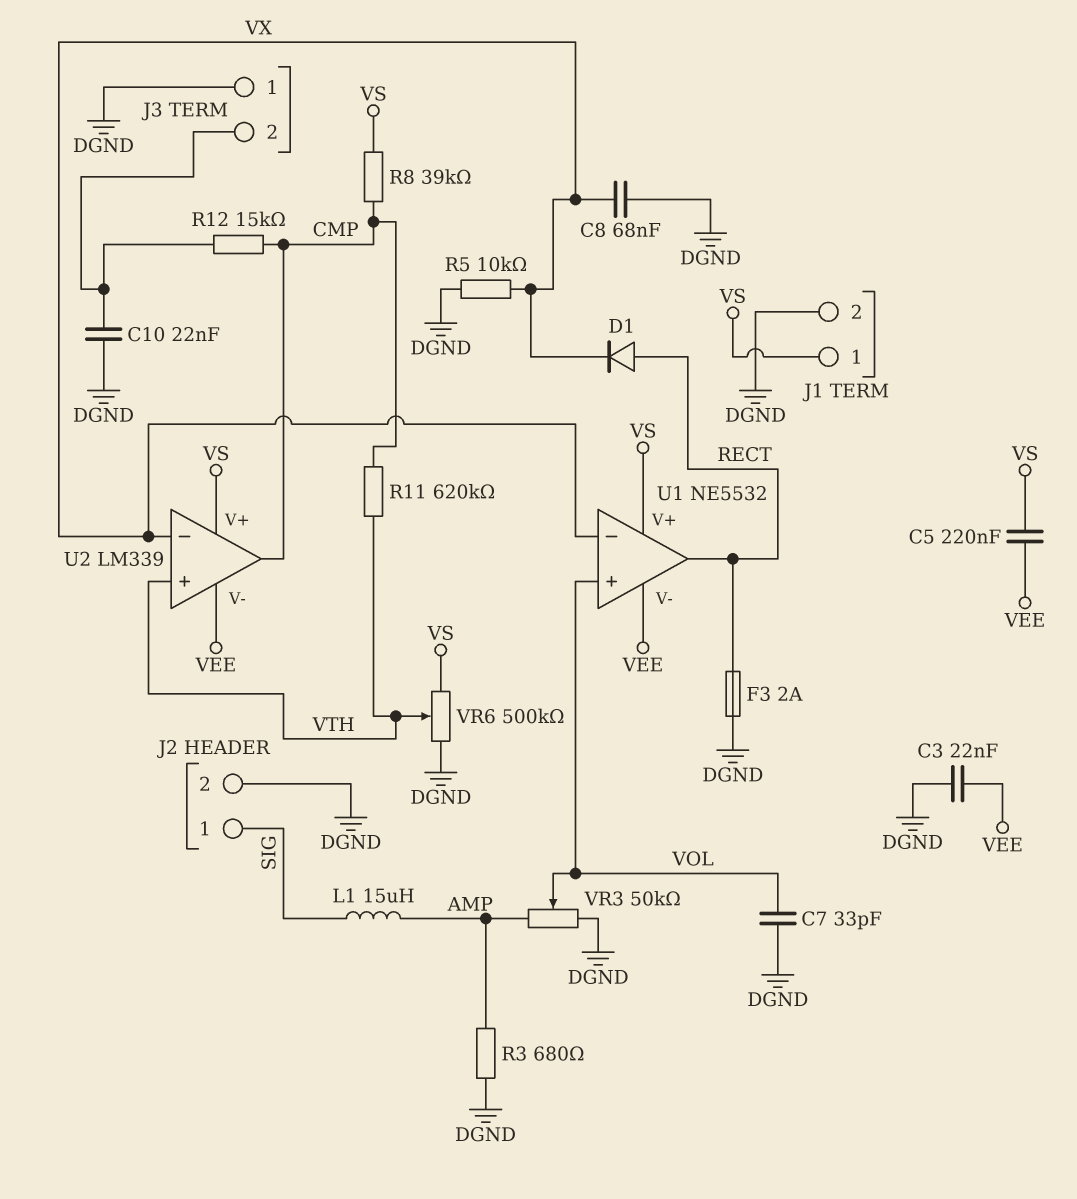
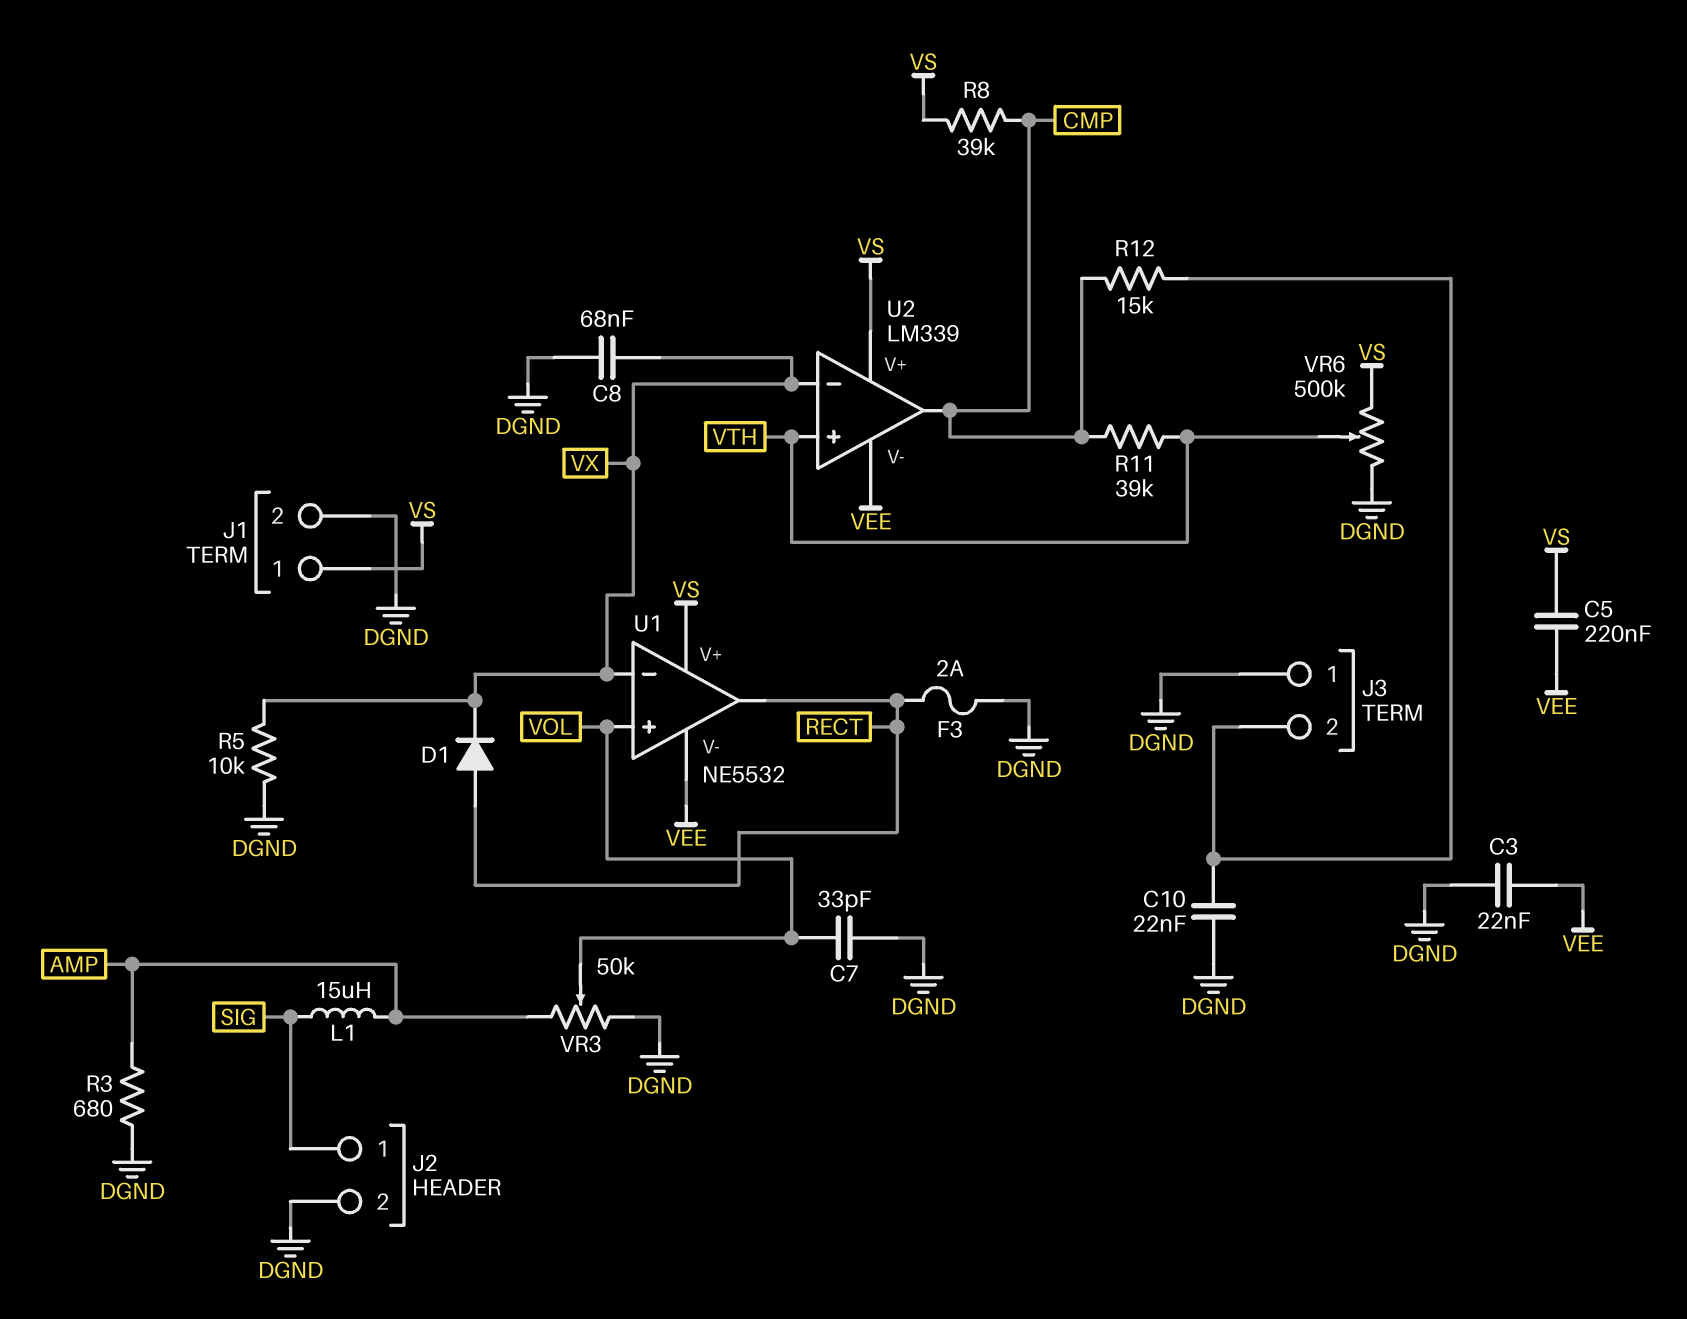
R11: 620k (CMP, VTH) -> 39k (CMP, VTH)

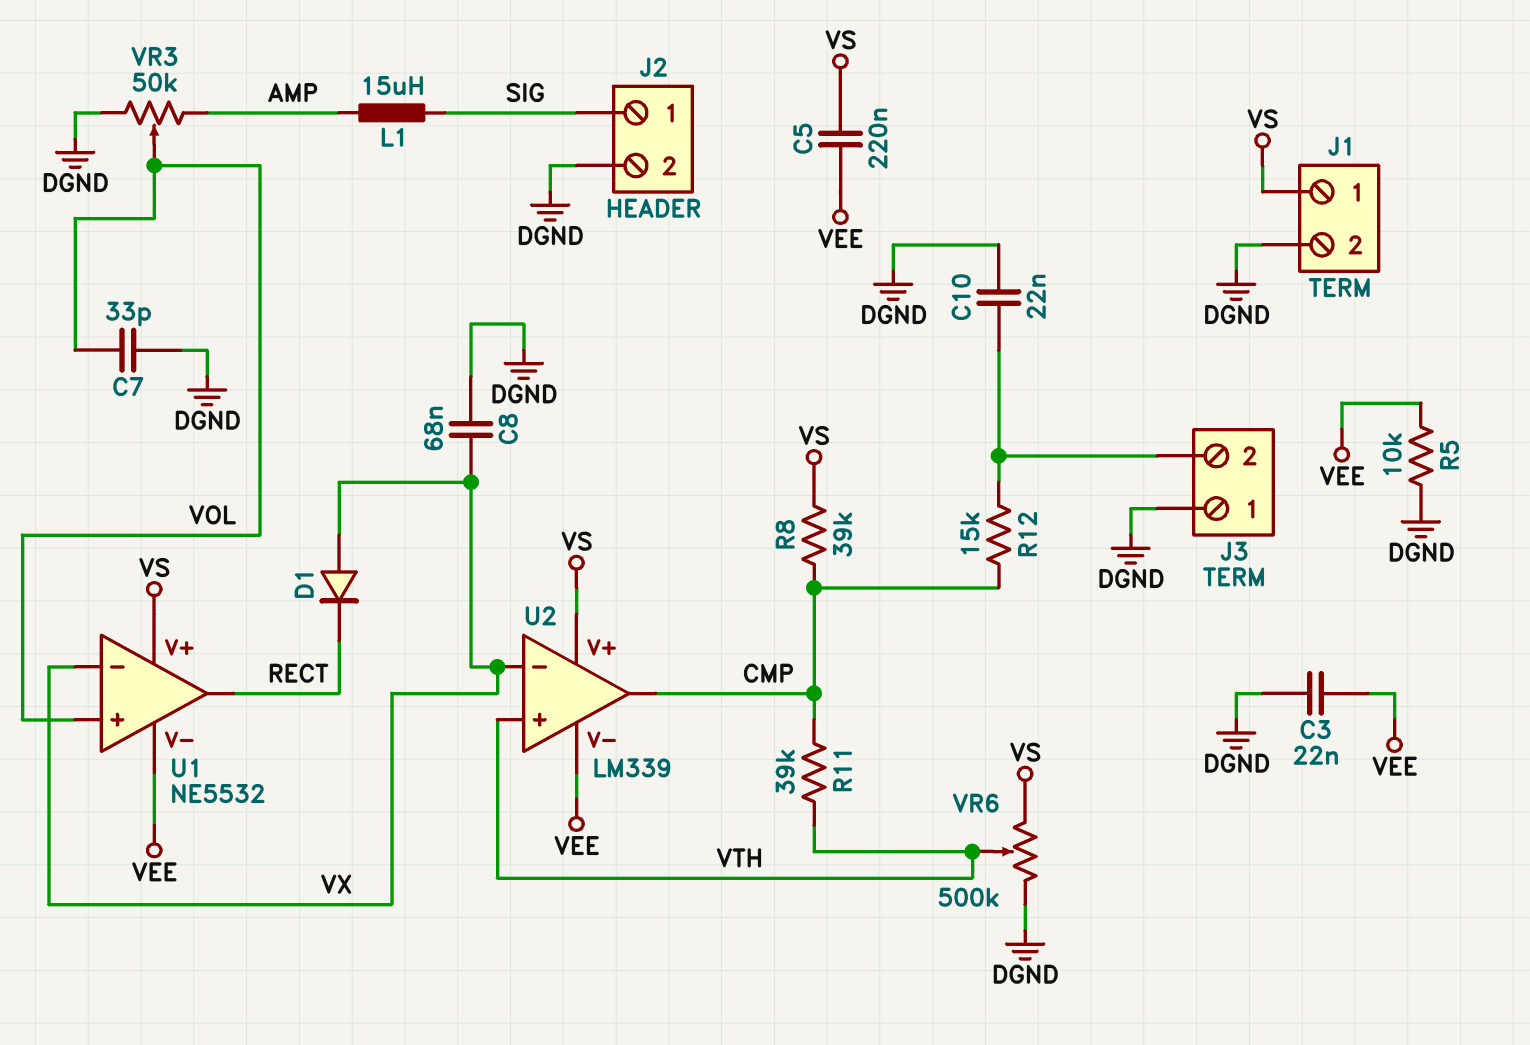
D1: diode (A RECT, K VX) -> diode (A VX, K RECT)
F3: 2A (DGND, RECT) -> none
R3: 680 (AMP, DGND) -> none
R5: 10k (DGND, VX) -> 10k (DGND, VEE)

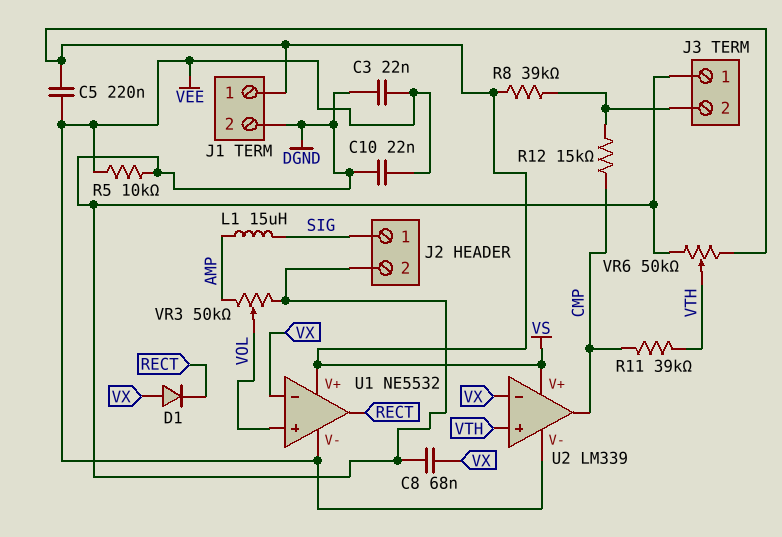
C7: 33pF (DGND, VOL) -> none
C10: 22nF (DGND, J3/2) -> 22nF (DGND, VEE)
R8: 39k (CMP, VS) -> 39k (J3/2, VS)
VR6: 500k (DGND, VS, wiper VTH) -> 50k (DGND, VS, wiper VTH)

